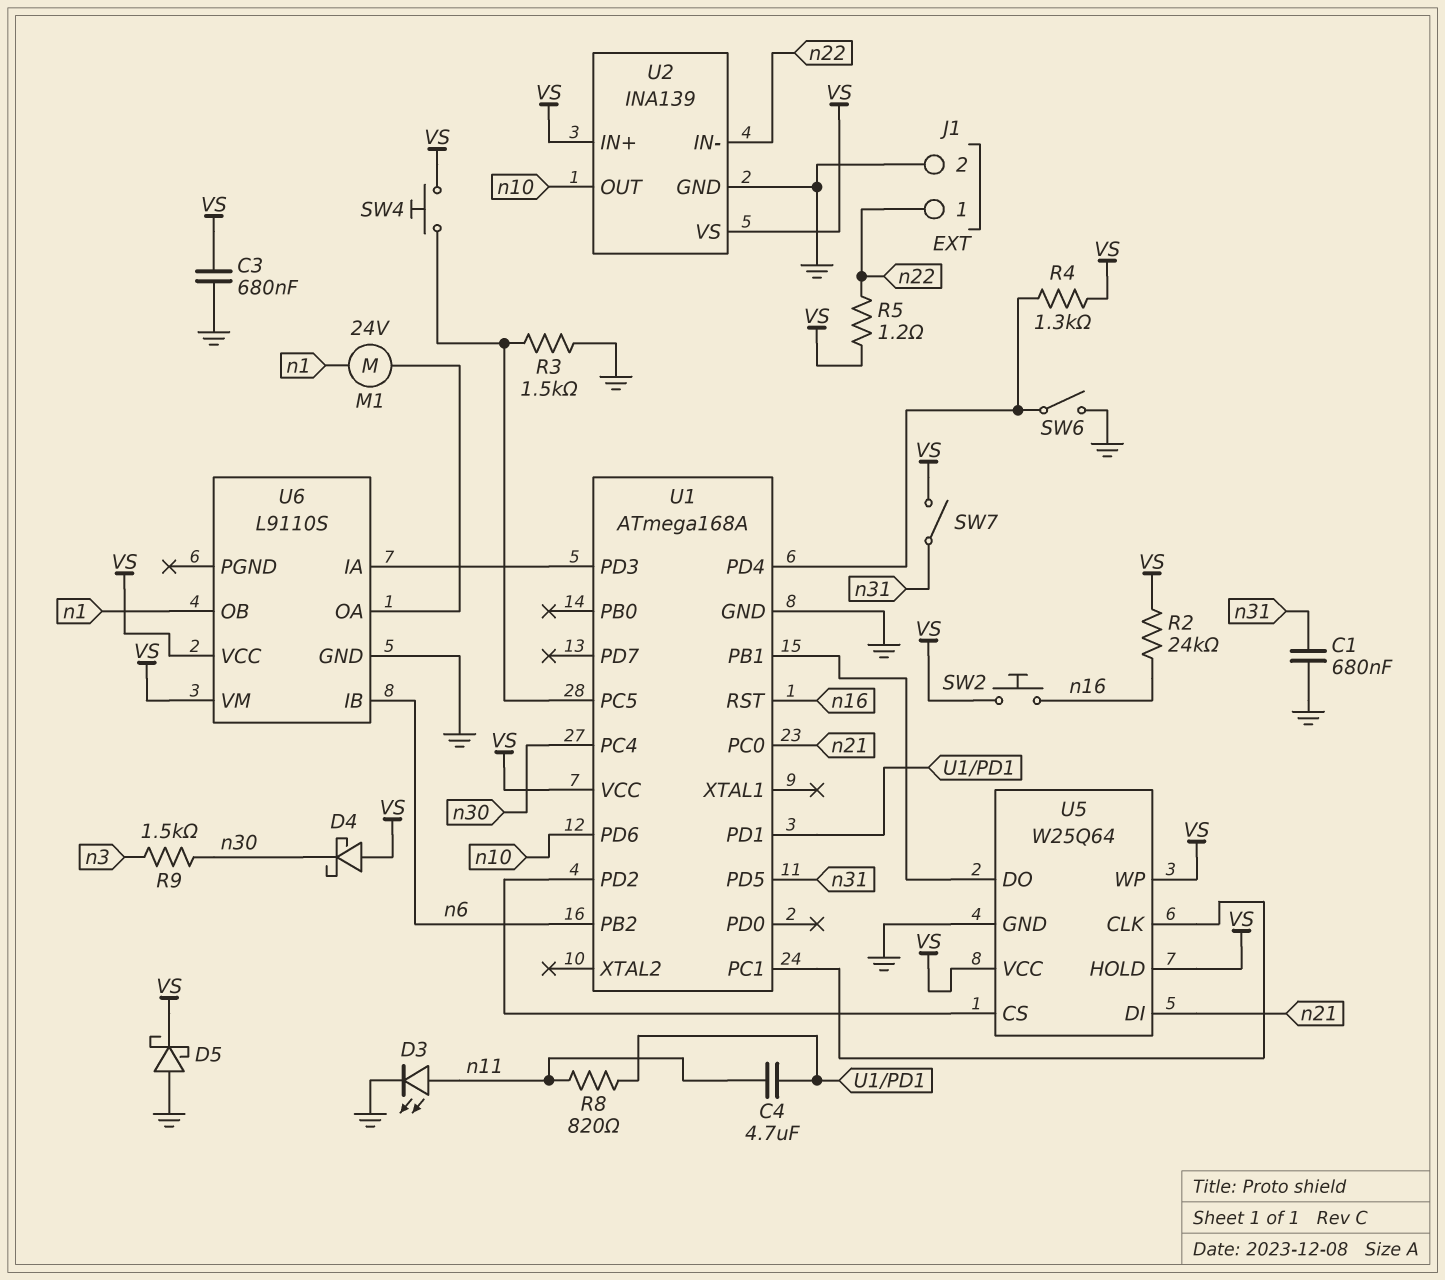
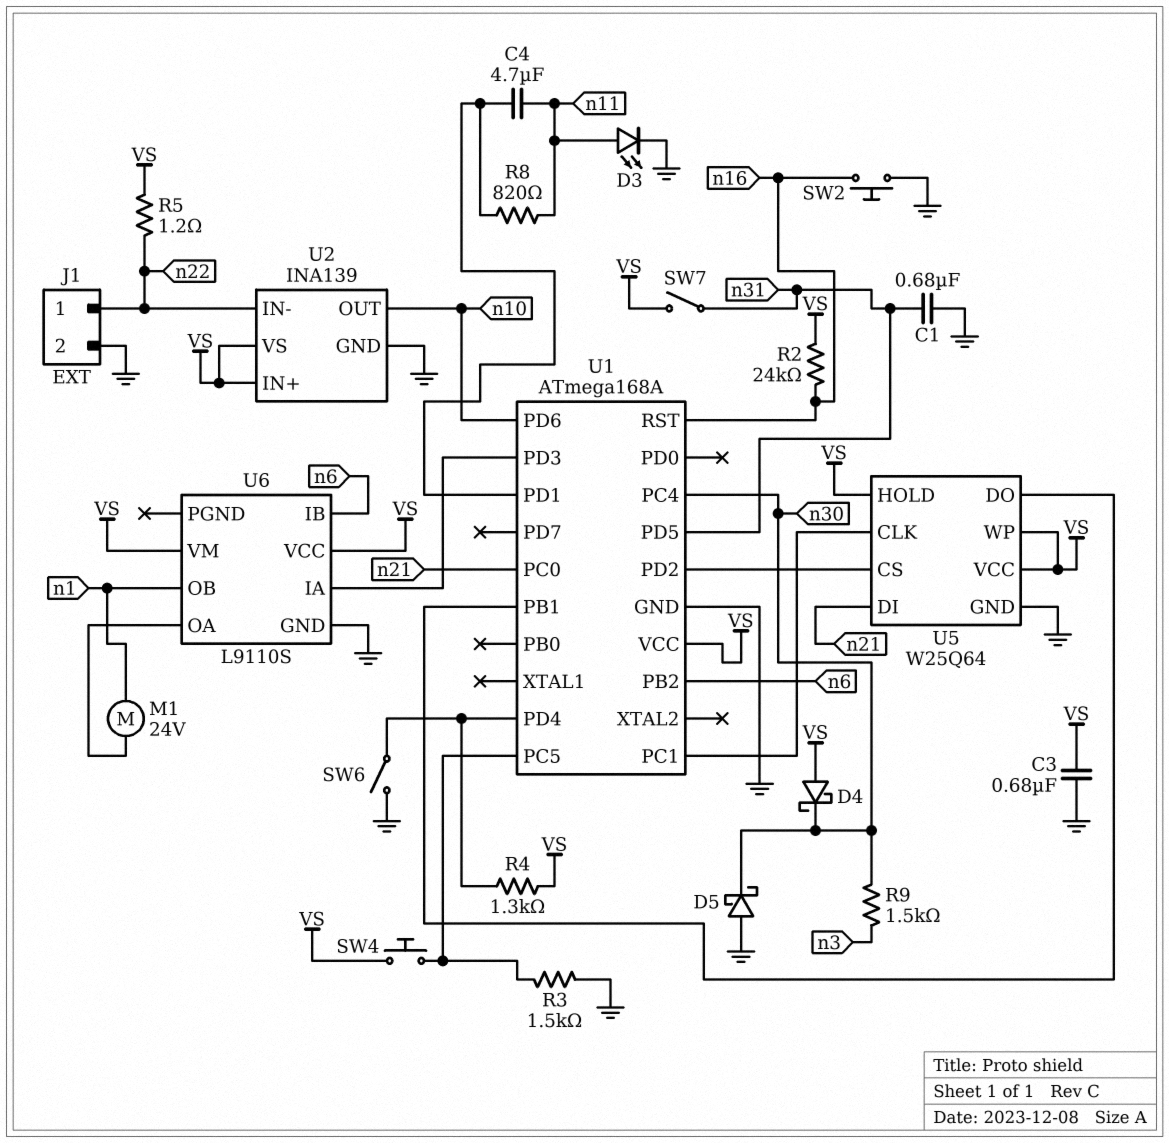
D5: schottky (A GND, K VS) -> schottky (A GND, K n30)
SW2: button (VS, n16) -> button (GND, n16)

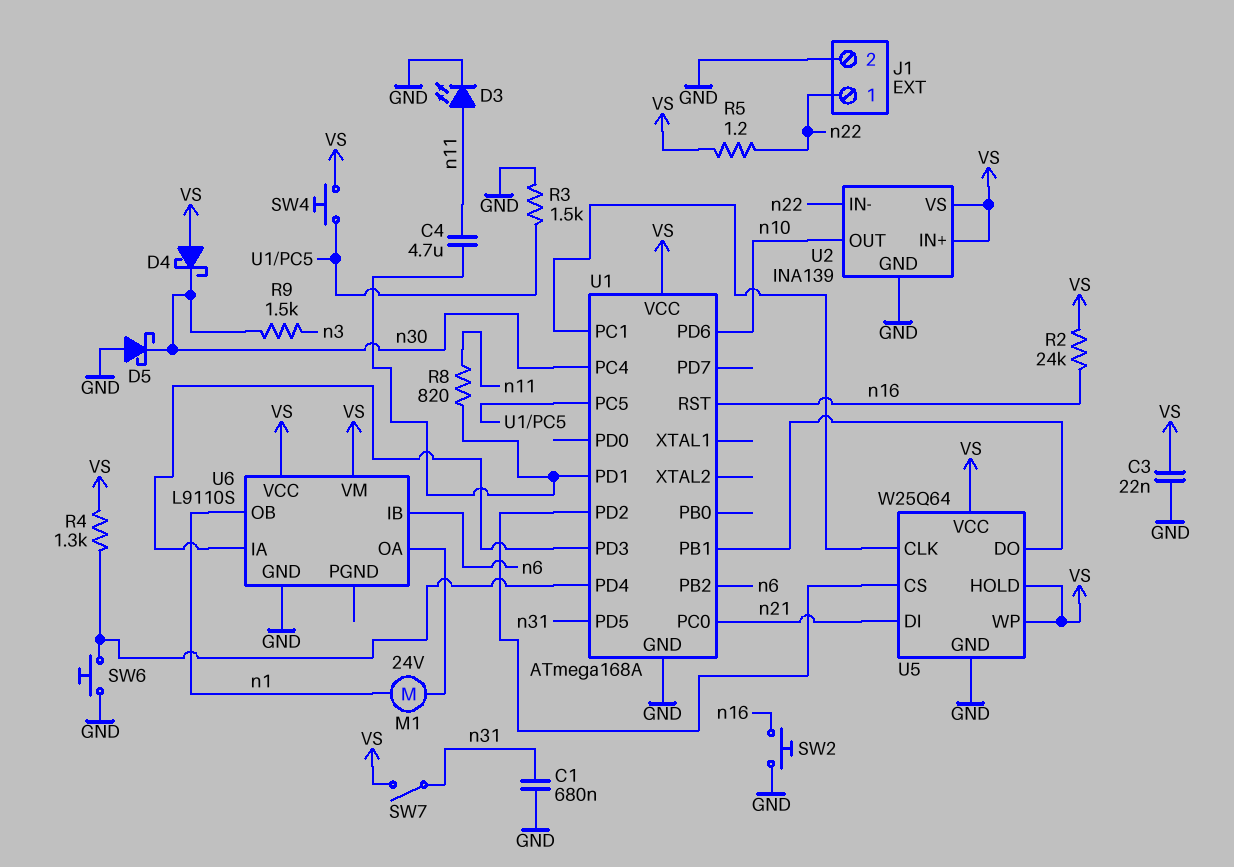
C3: 680nF (GND, VS) -> 22nF (GND, VS)
SW6: switch (GND, U1/PD4) -> button (GND, U1/PD4)

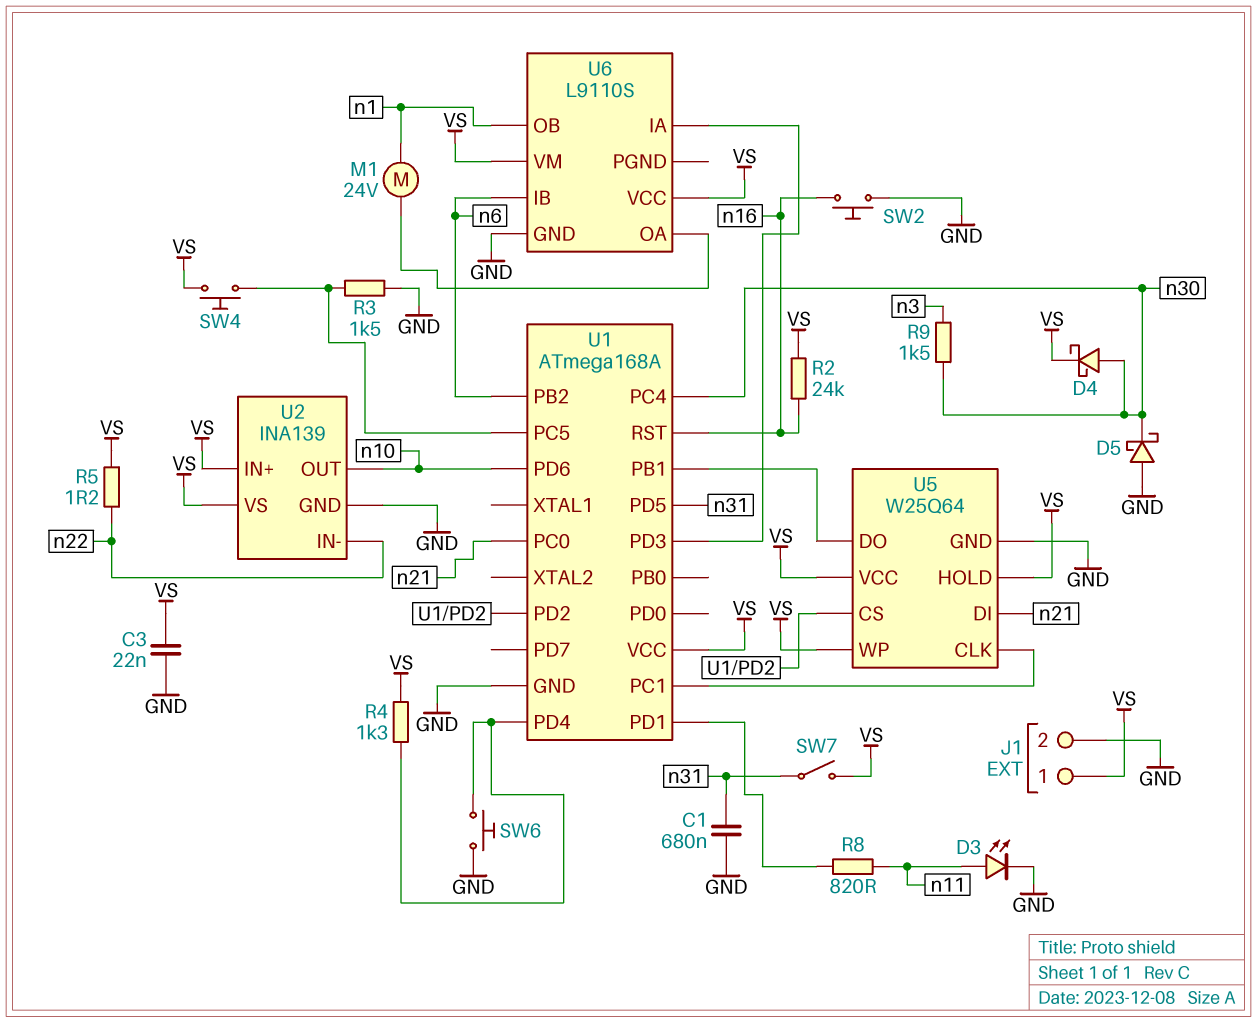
C4: 4.7uF (U1/PD1, n11) -> none
D4: schottky (A VS, K n30) -> schottky (A n30, K VS)
J1 pin 1: n22 -> VS

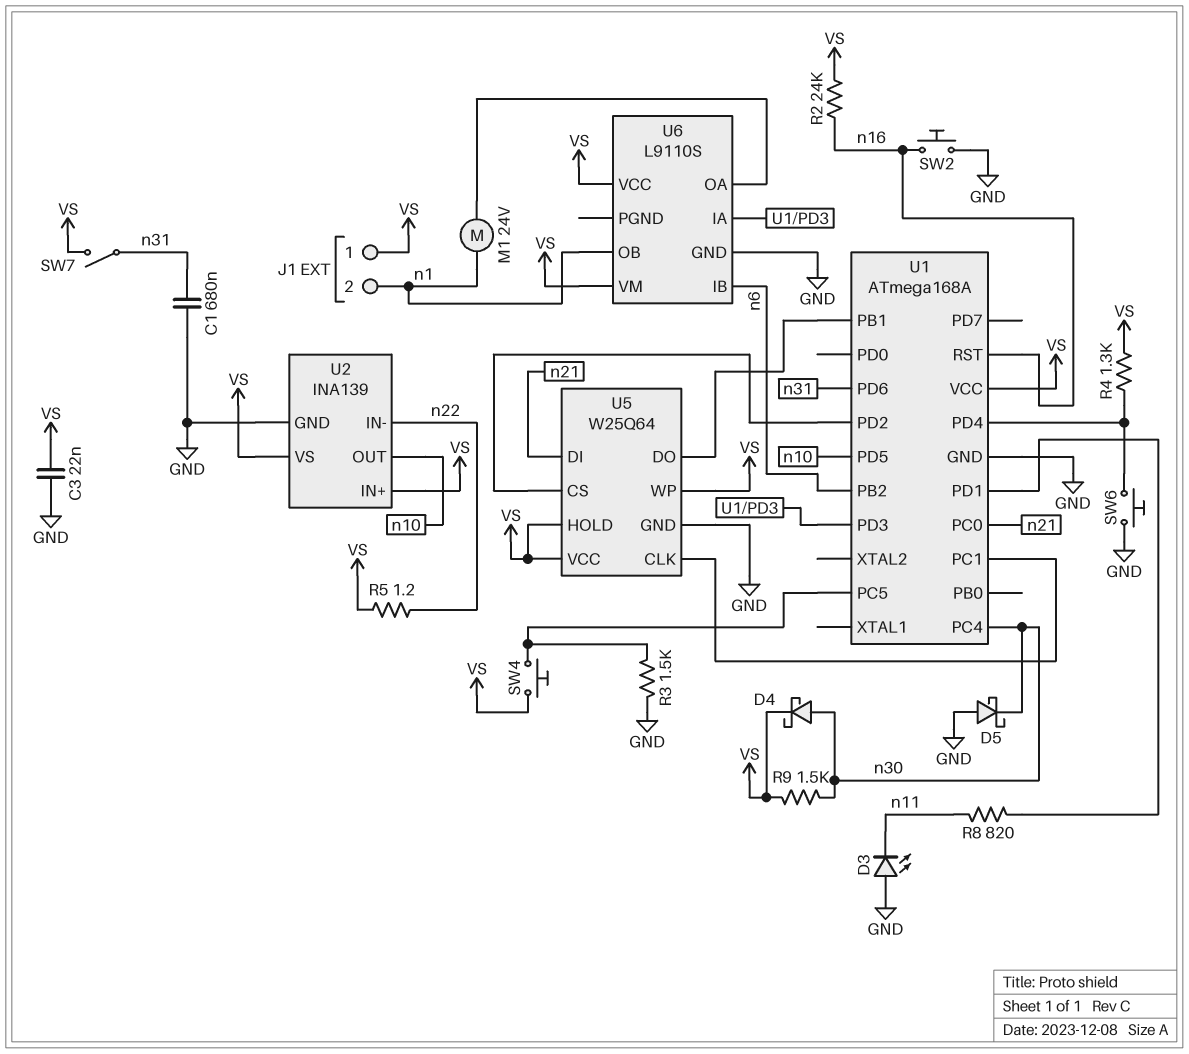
D3: LED (A n11, K GND) -> LED (A GND, K n11)
J1 pin 2: GND -> n1
R9: 1.5k (n3, n30) -> 1.5k (VS, n30)
U1 pin PD5: n31 -> n10
U1 pin PD6: n10 -> n31

